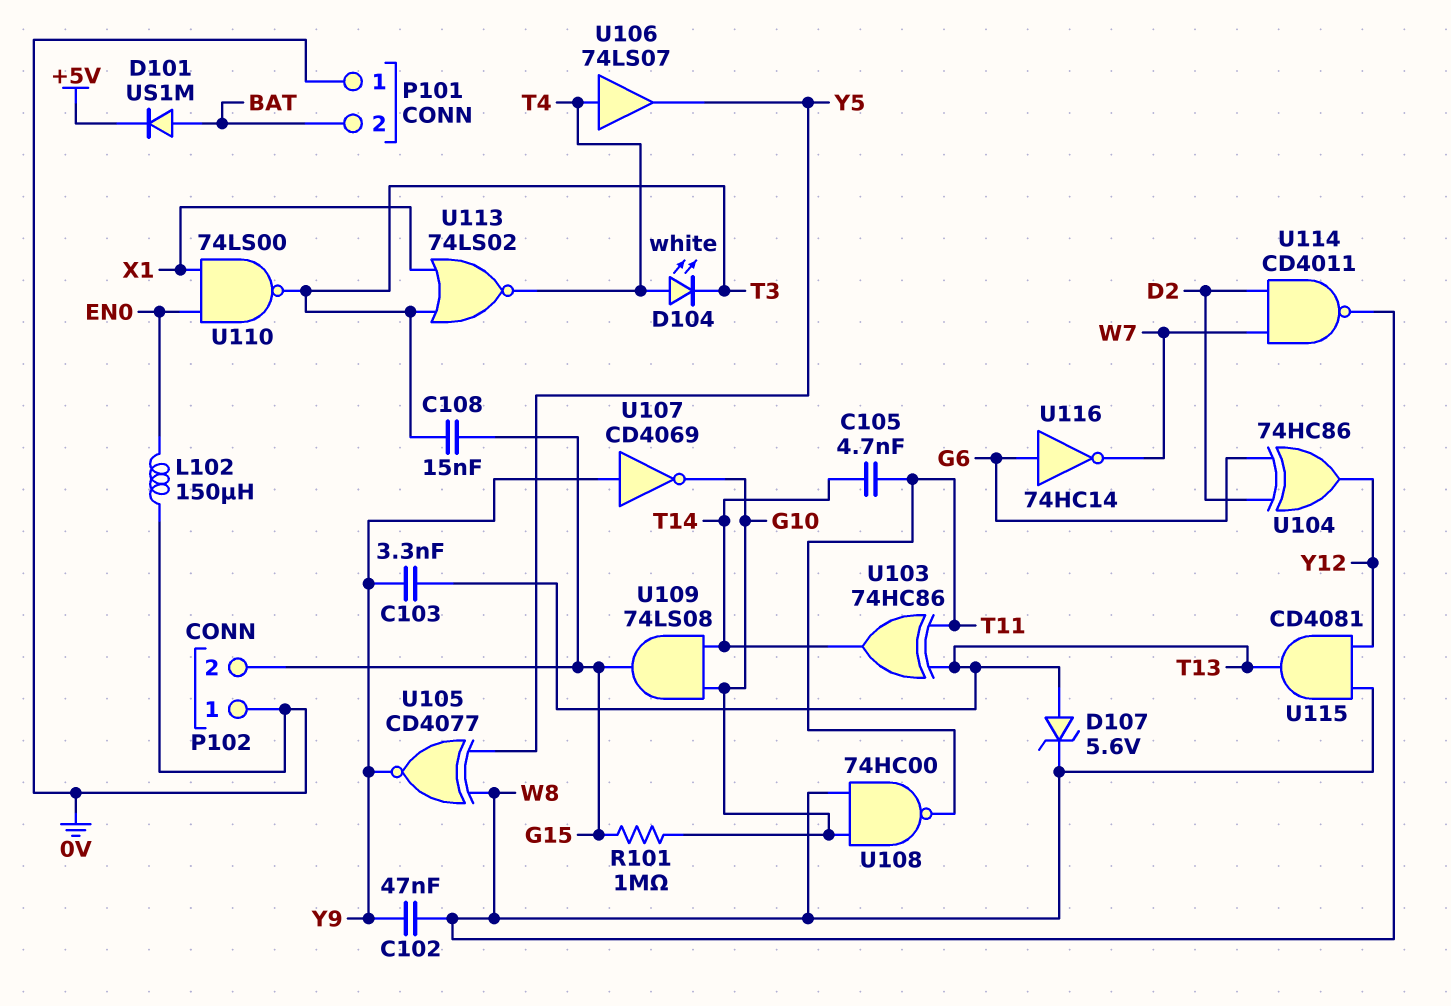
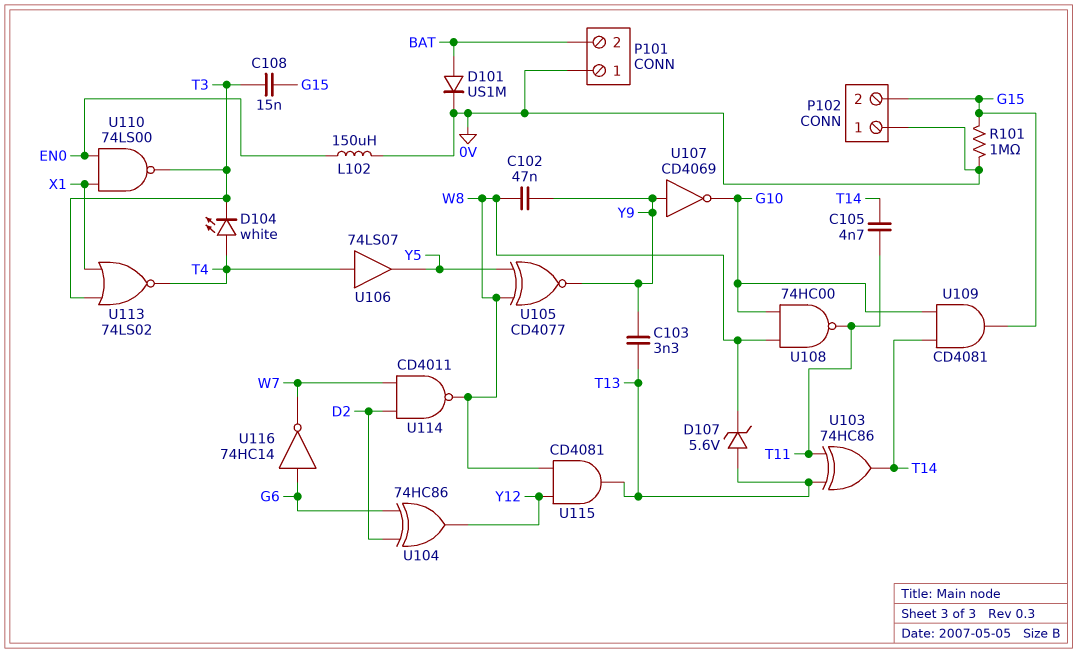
D101: diode US1M (A BAT, K +5V) -> diode US1M (A BAT, K 0V)
R101: 1M (G10, G15) -> 1M (0V, G15)
U109: AND 74LS08 (in G10, in T14, out G15) -> AND CD4081 (in G10, in T14, out G15)

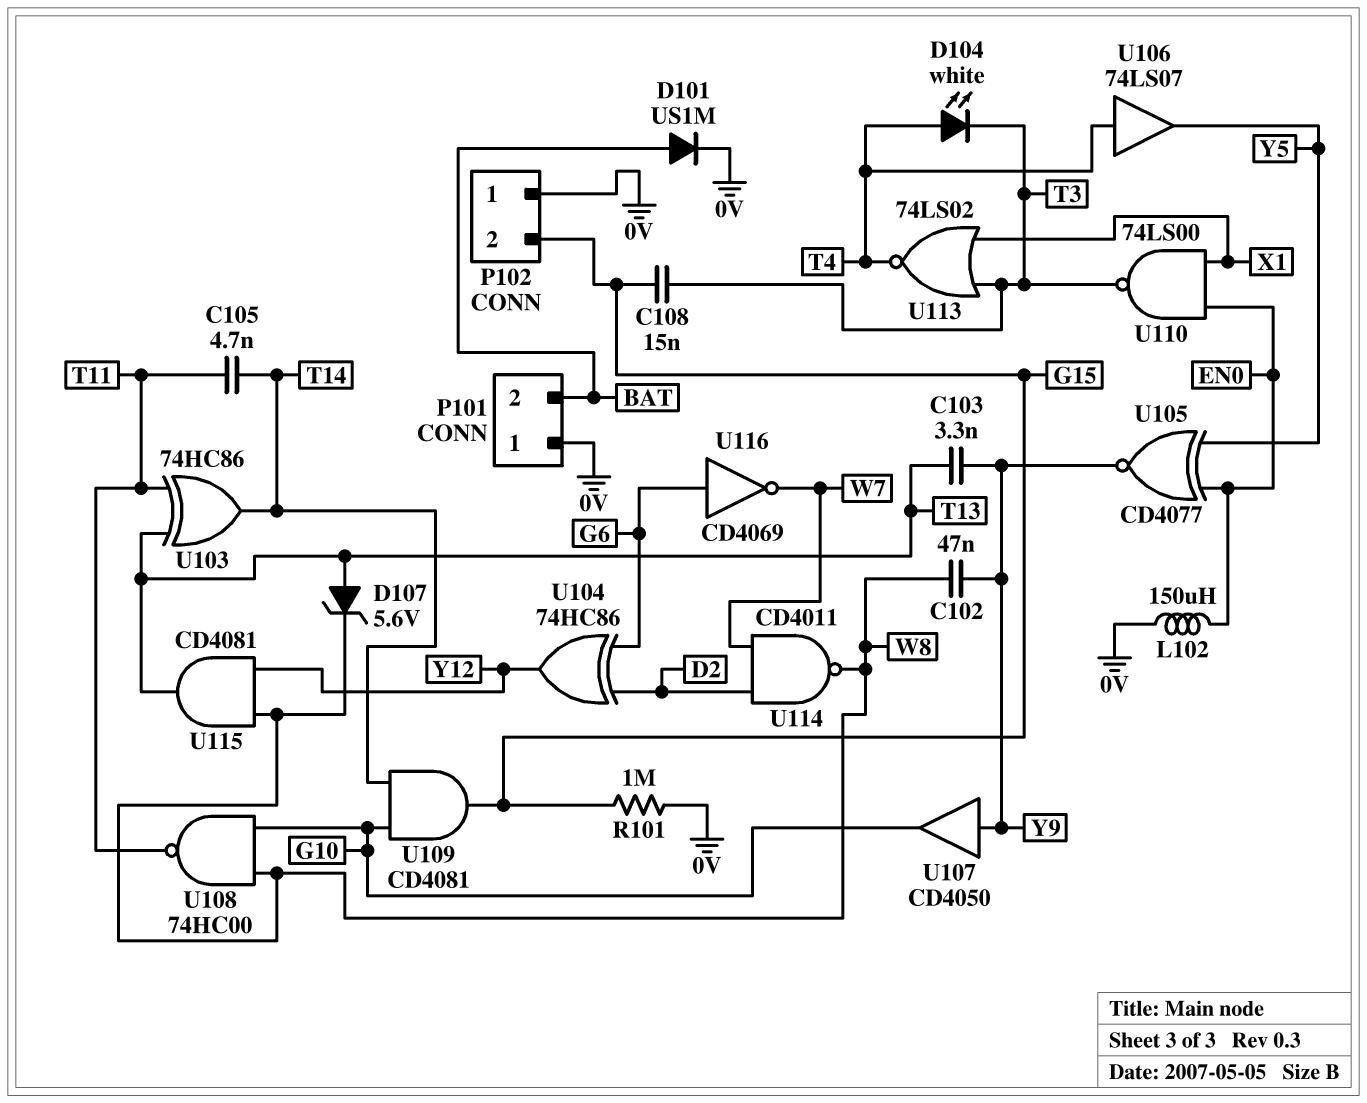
U105: XNOR CD4077 (in W8, in Y5, out Y9) -> XNOR CD4077 (in EN0, in Y5, out Y9)
U107: NOT CD4069 (in Y9, out G10) -> buffer CD4050 (in Y9, out G10)
U116: NOT 74HC14 (in G6, out W7) -> NOT CD4069 (in G6, out W7)

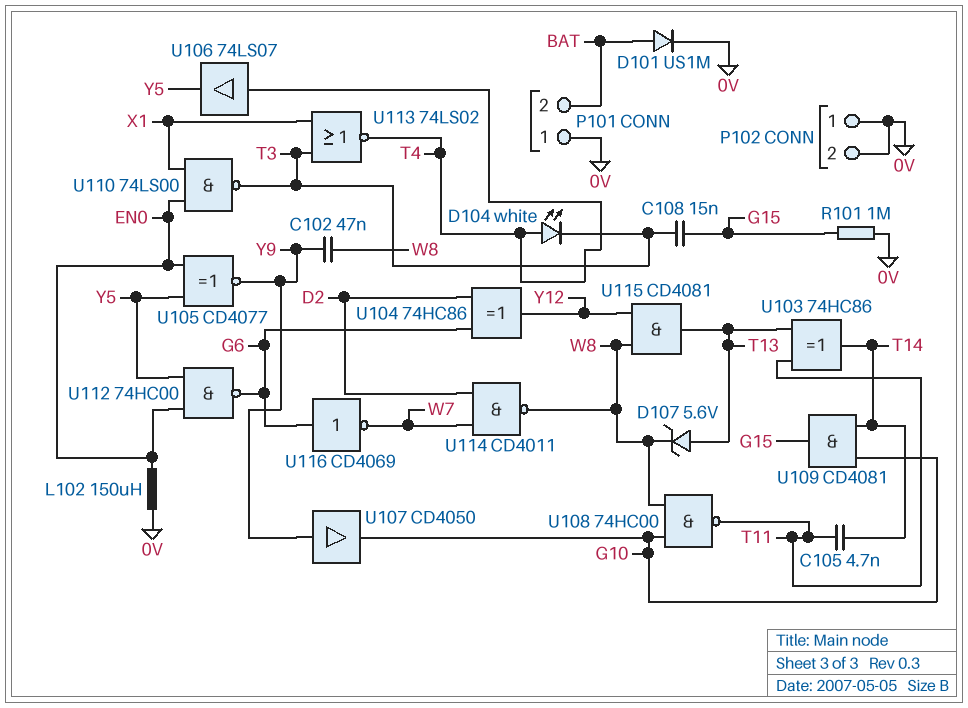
C103: 3.3nF (T13, Y9) -> none
P102 pin 2: G15 -> 0V
U112: none -> NAND 74HC00 (in EN0, in Y5, out G6)

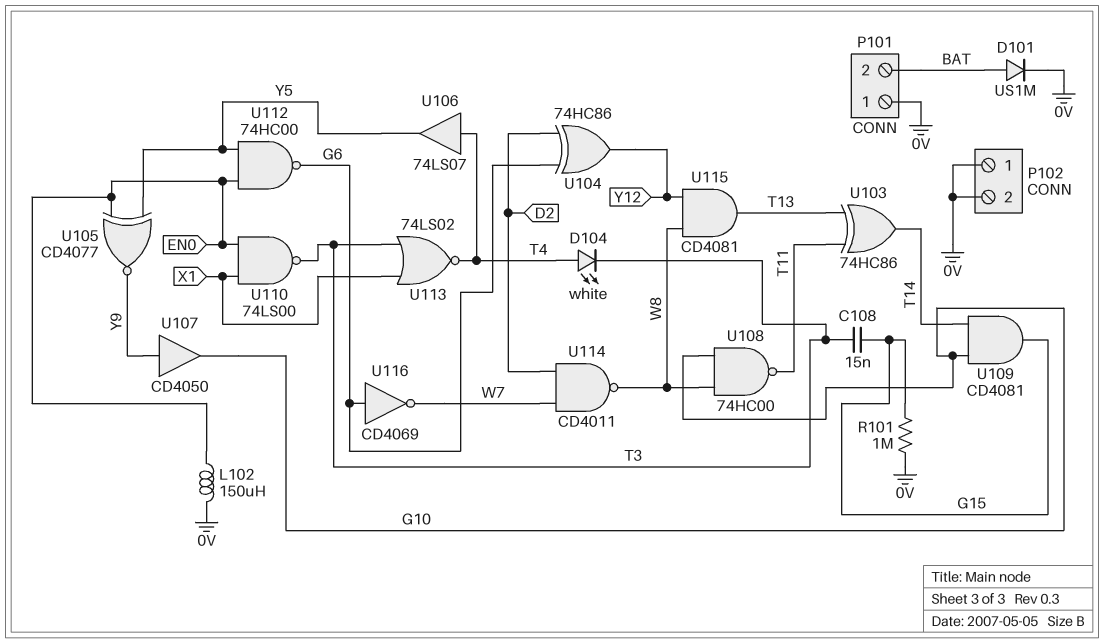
C102: 47nF (W8, Y9) -> none
C105: 4.7nF (T11, T14) -> none
D107: zener 5.6V (A T13, K W8) -> none

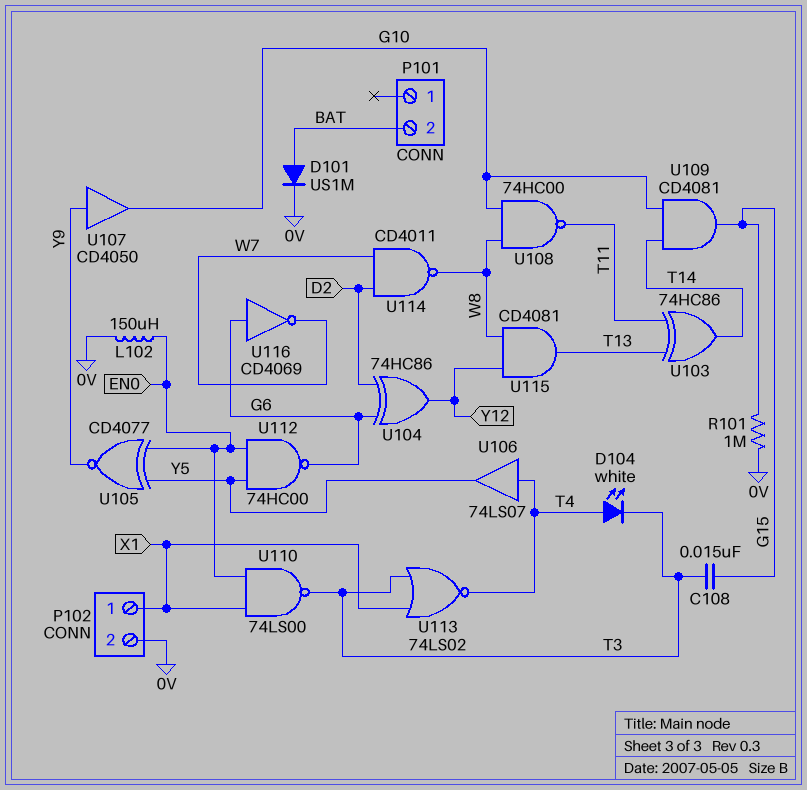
P101 pin 1: 0V -> none
P102 pin 1: 0V -> X1

